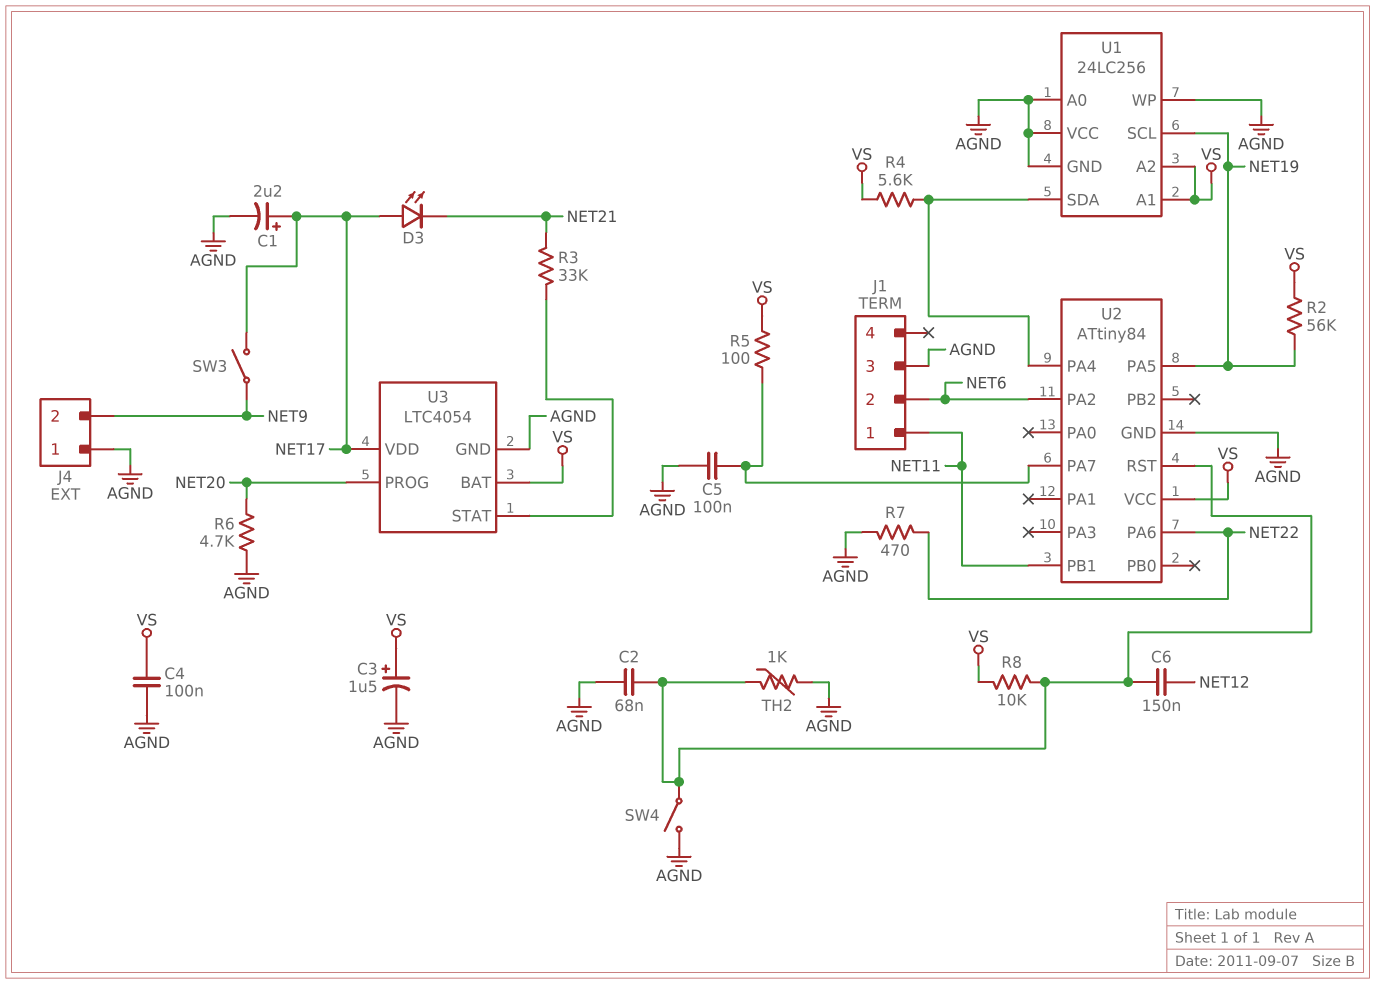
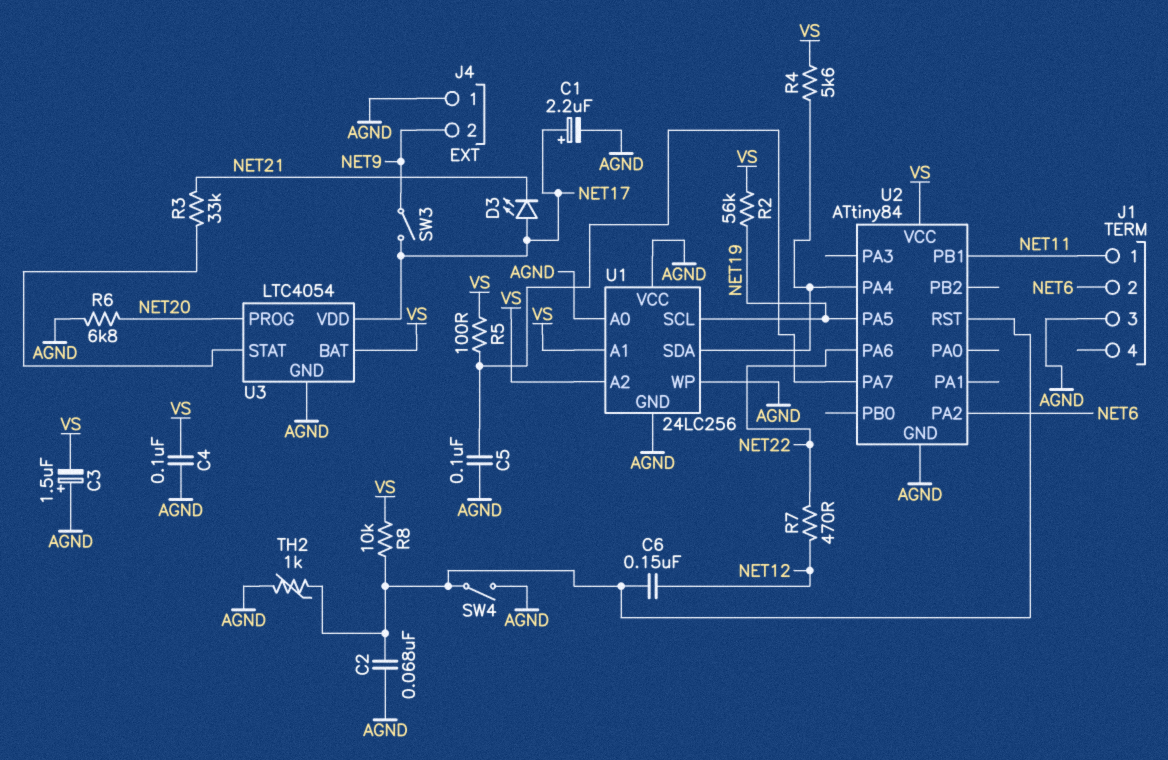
C3: 1.5uF (plus VS, minus AGND) -> 1.5uF (plus AGND, minus VS)
R6: 4.7k (AGND, NET20) -> 6.8k (AGND, NET20)
R7: 470 (AGND, NET22) -> 470 (NET12, NET22)

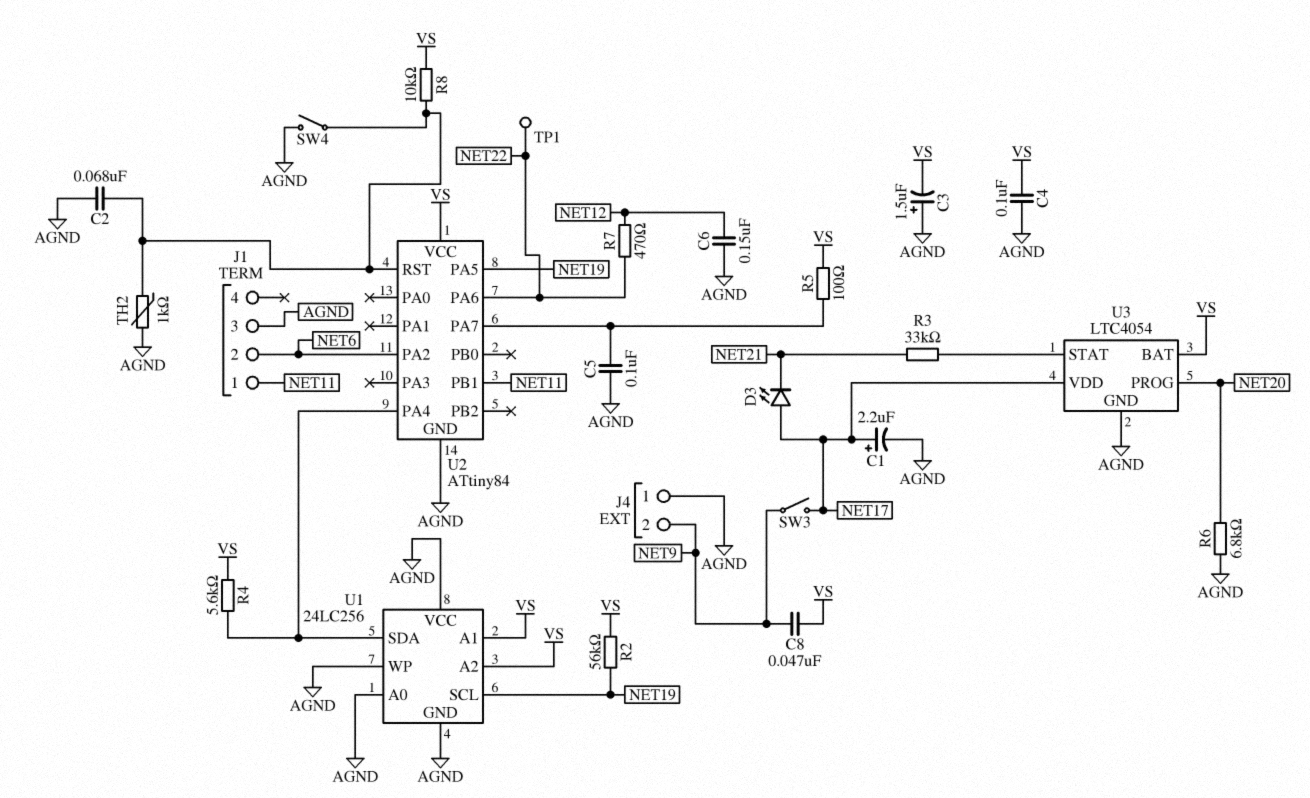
C6: 150nF (NET12, U2/RST) -> 150nF (AGND, NET12)
C8: none -> 47nF (NET9, VS)
TP1: none -> test point (NET22)

